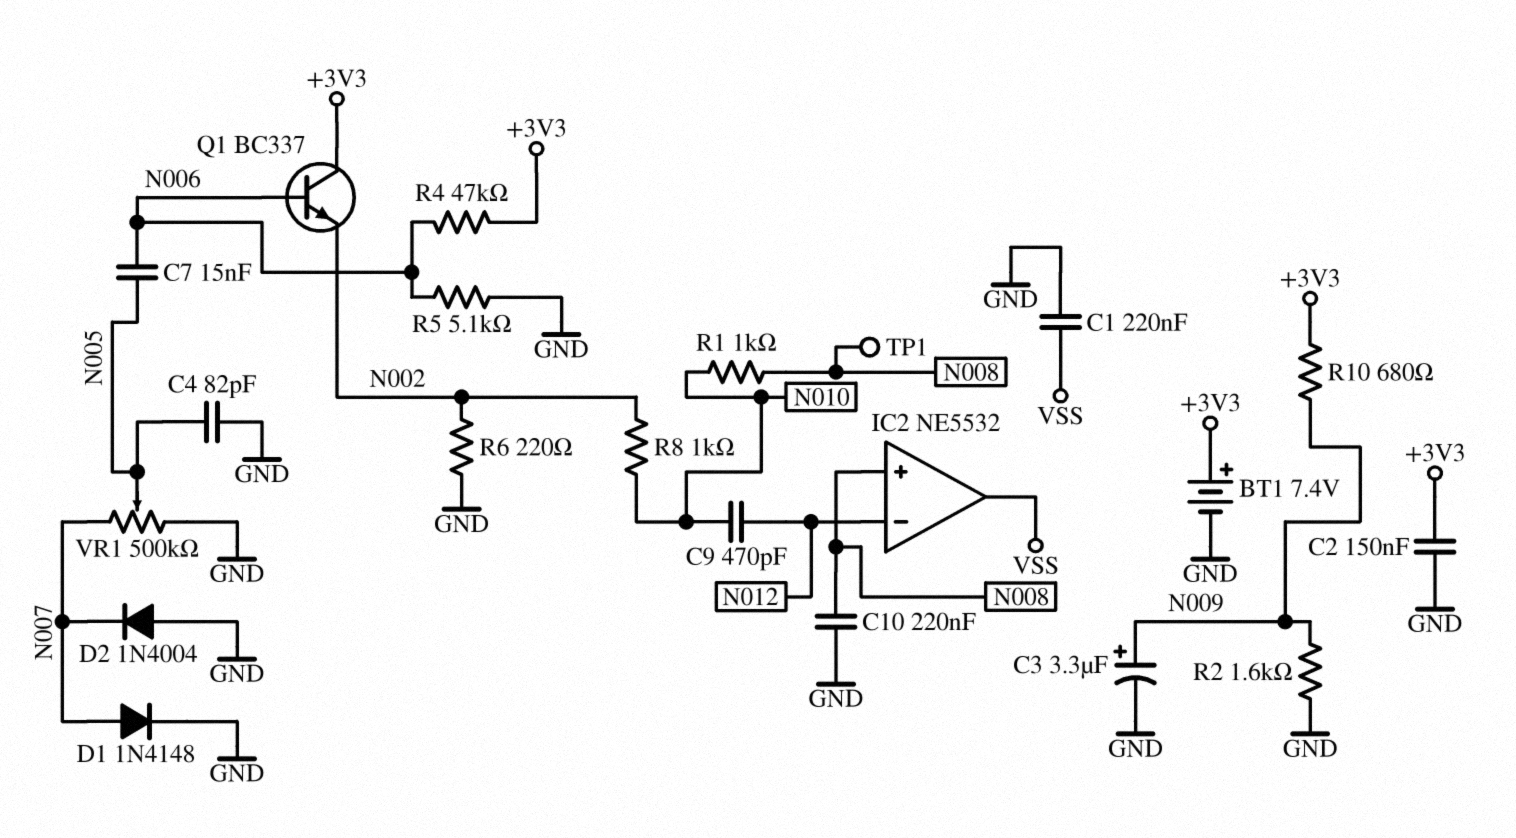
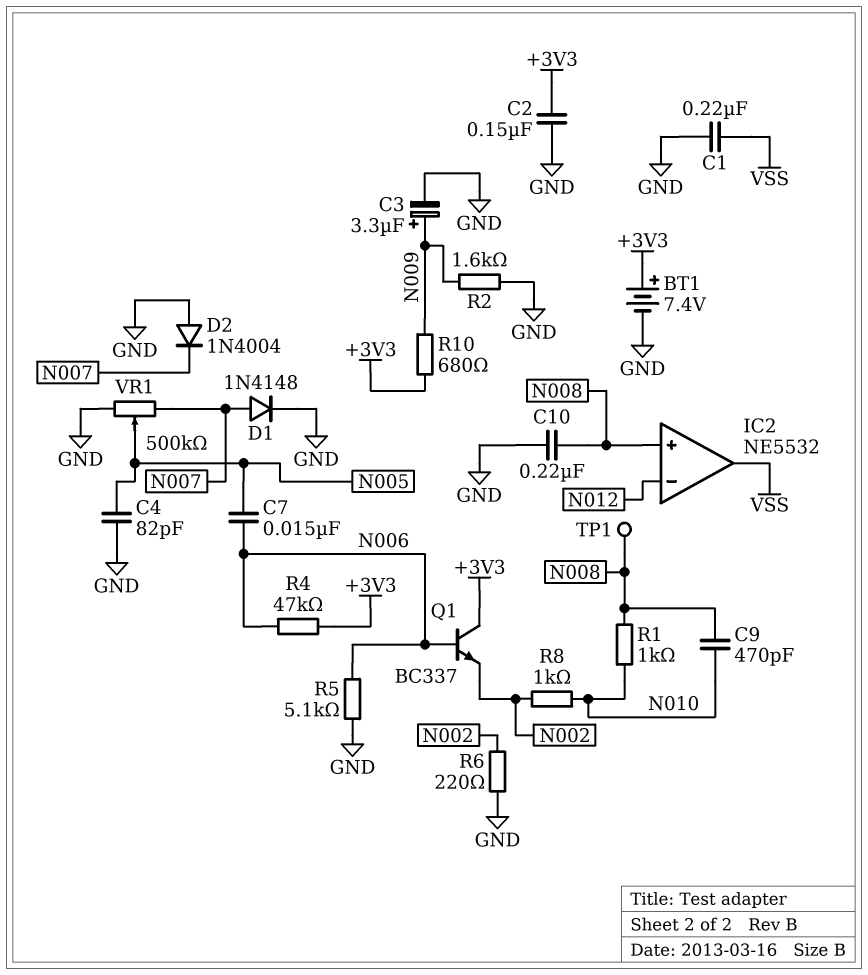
C9: 470pF (N010, N012) -> 470pF (N008, N010)

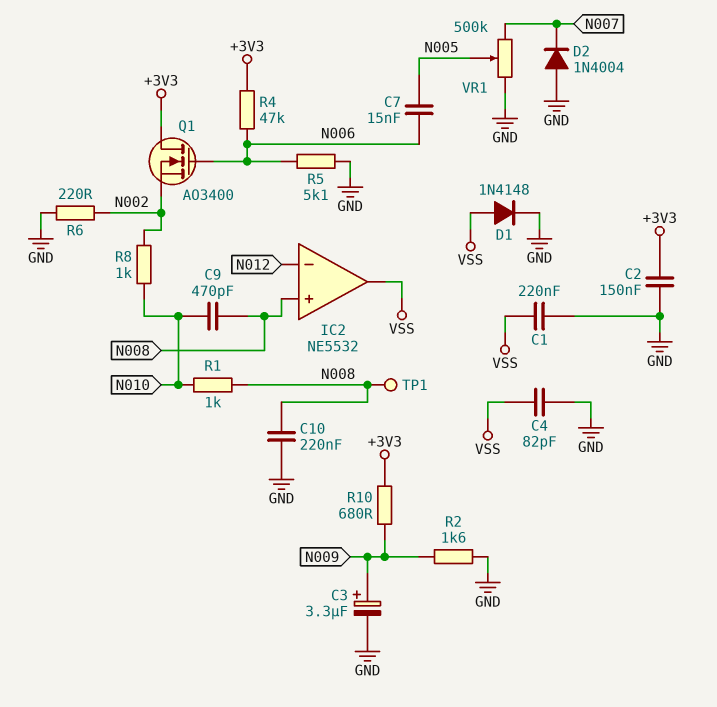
BT1: 7.4V (plus +3V3, minus GND) -> none
C4: 82pF (GND, N005) -> 82pF (GND, VSS)
D1: diode 1N4148 (A N007, K GND) -> diode 1N4148 (A VSS, K GND)
Q1: NPN BC337 (B N006, C +3V3, E N002) -> NMOS AO3400 (G N006, D +3V3, S N002)

